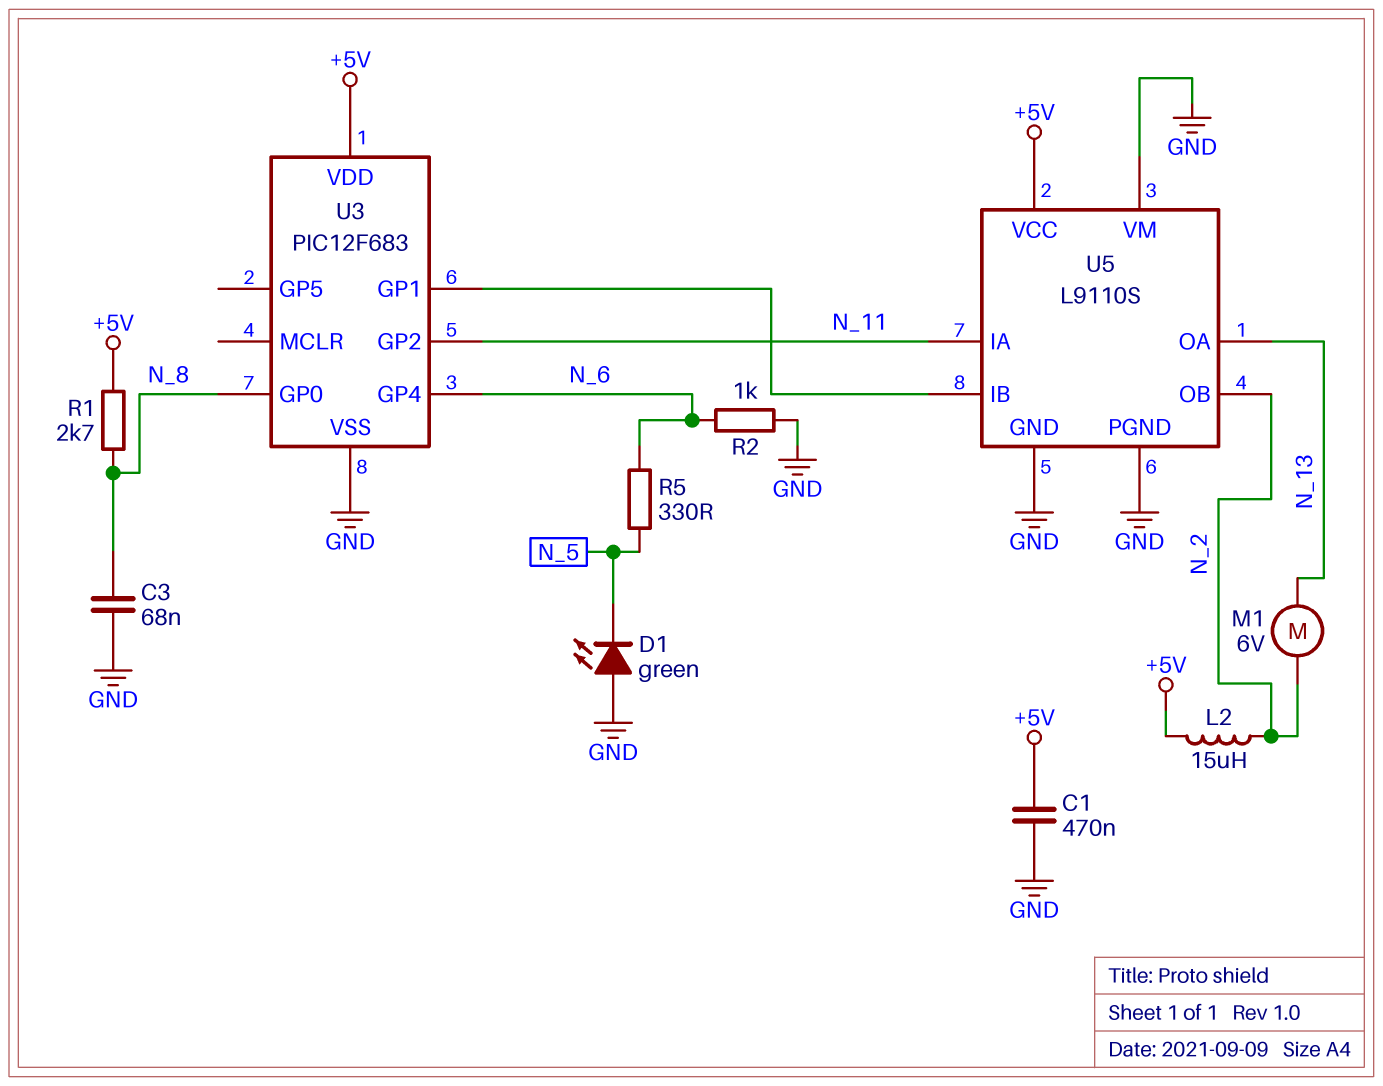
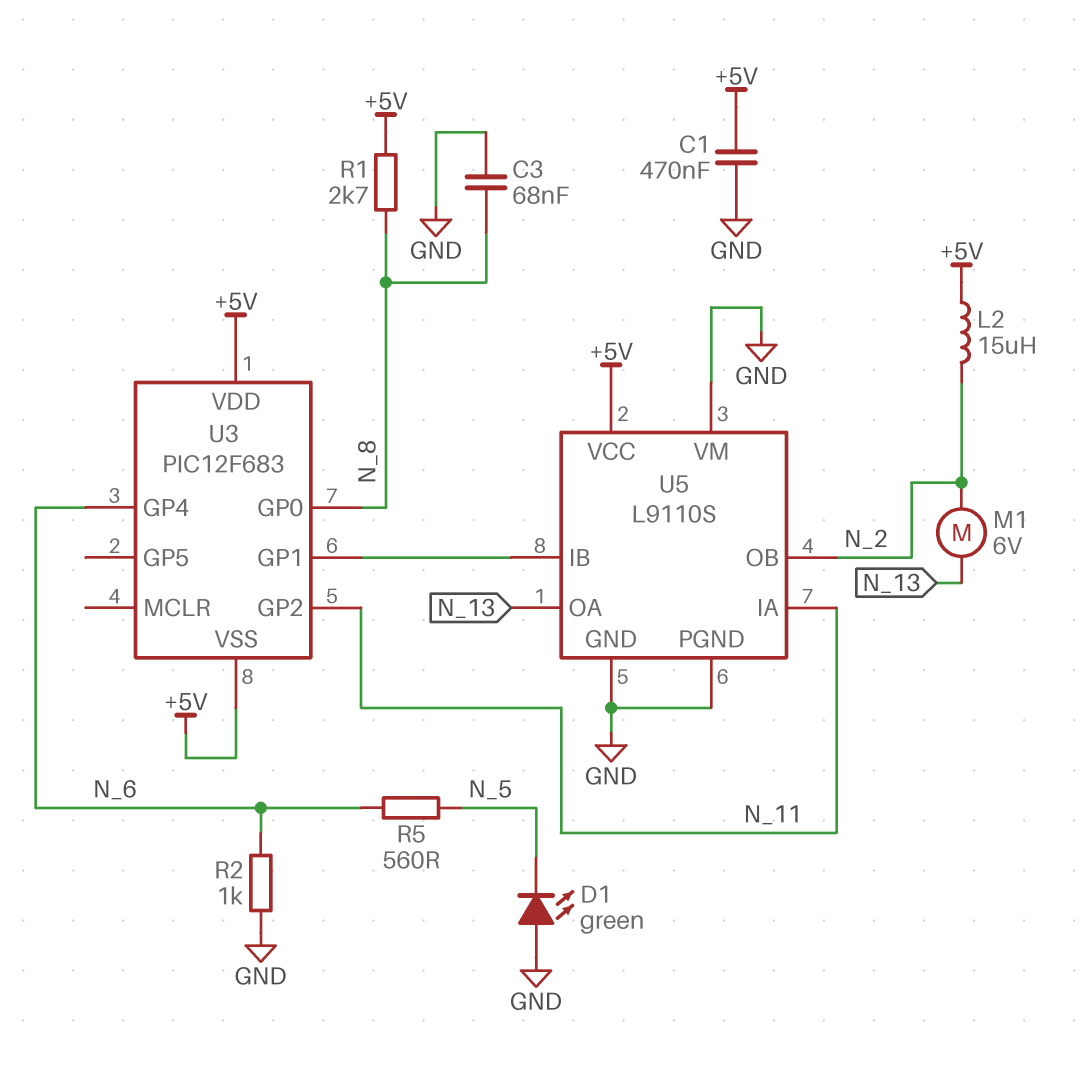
R5: 330 (N_5, N_6) -> 560 (N_5, N_6)
U3 pin VSS: GND -> +5V

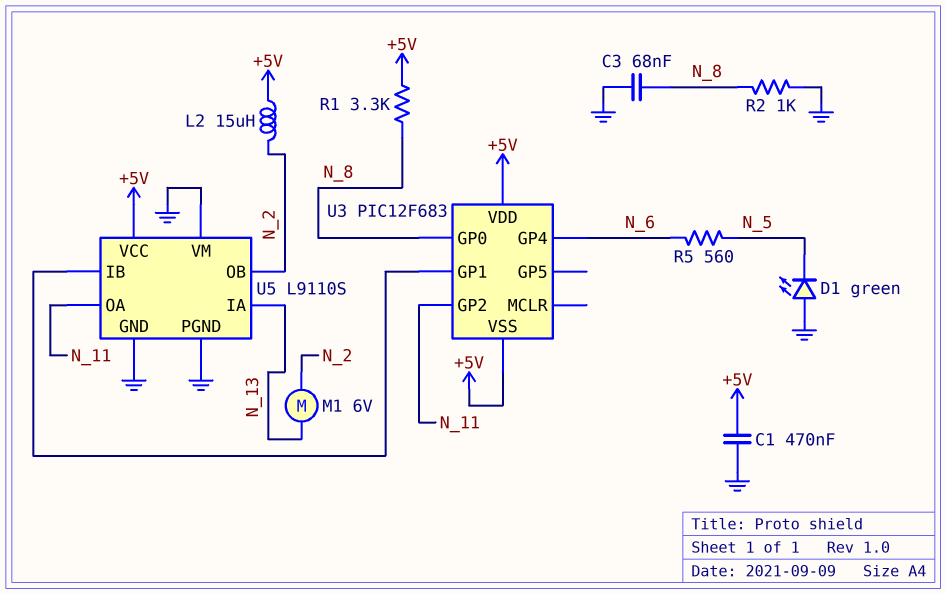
R1: 2.7k (+5V, N_8) -> 3.3k (+5V, N_8)
R2: 1k (GND, N_6) -> 1k (GND, N_8)
U5 pin IA: N_11 -> N_13
U5 pin OA: N_13 -> N_11

